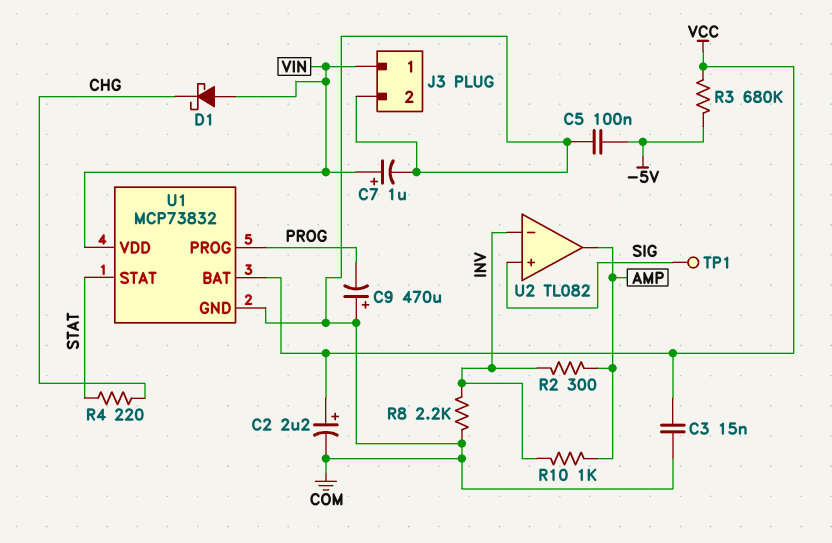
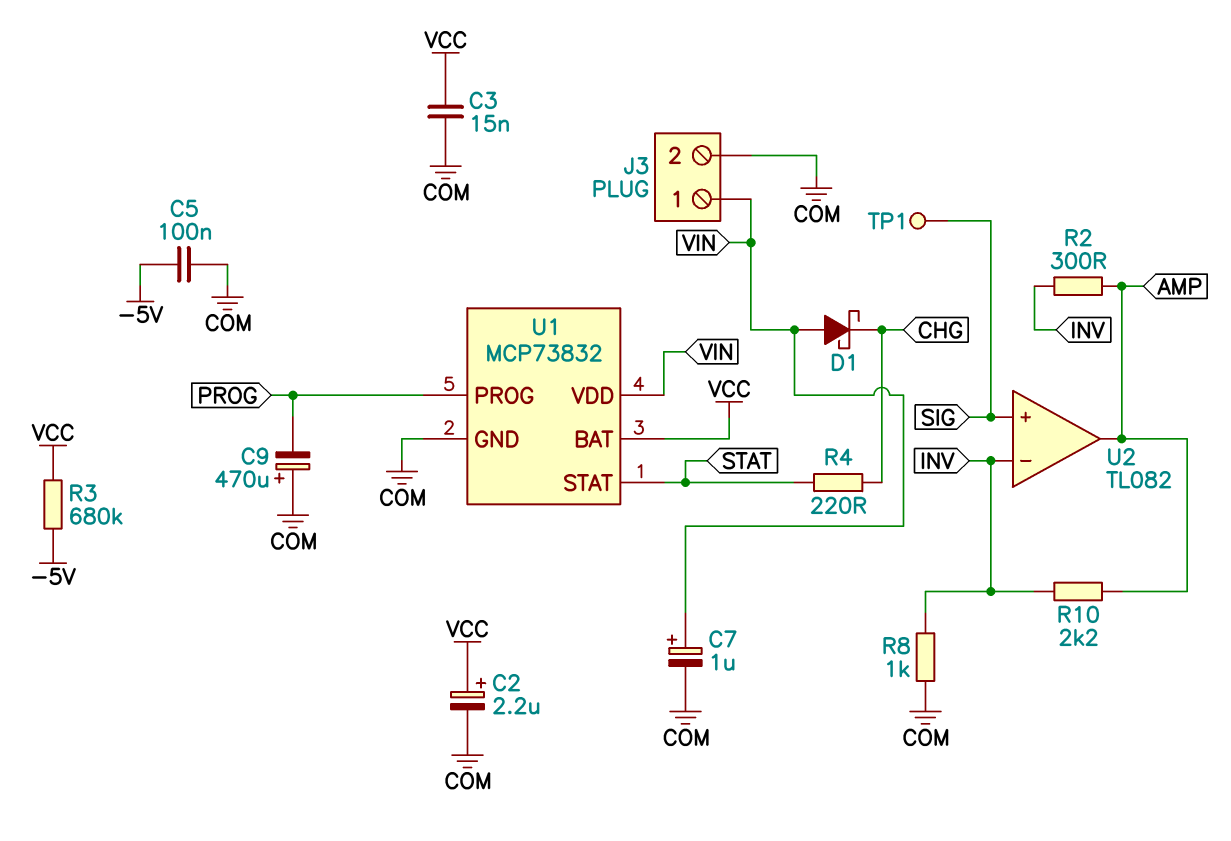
R8: 2.2k (COM, INV) -> 1k (COM, INV)
R10: 1k (AMP, INV) -> 2.2k (AMP, INV)

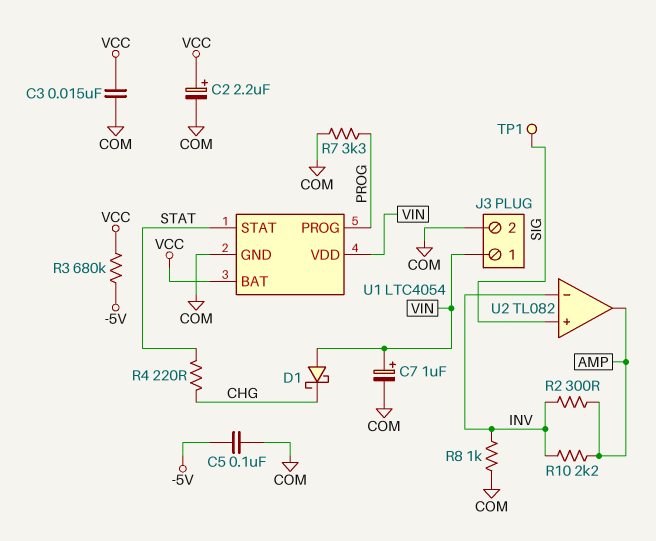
C9: 470uF (plus COM, minus PROG) -> none
R7: none -> 3.3k (COM, PROG)
U1: MCP73832 -> LTC4054

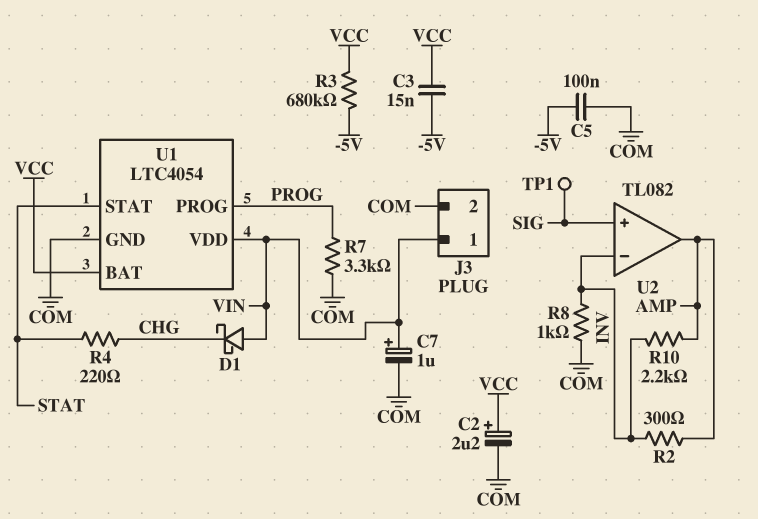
C3: 15nF (COM, VCC) -> 15nF (-5V, VCC)

